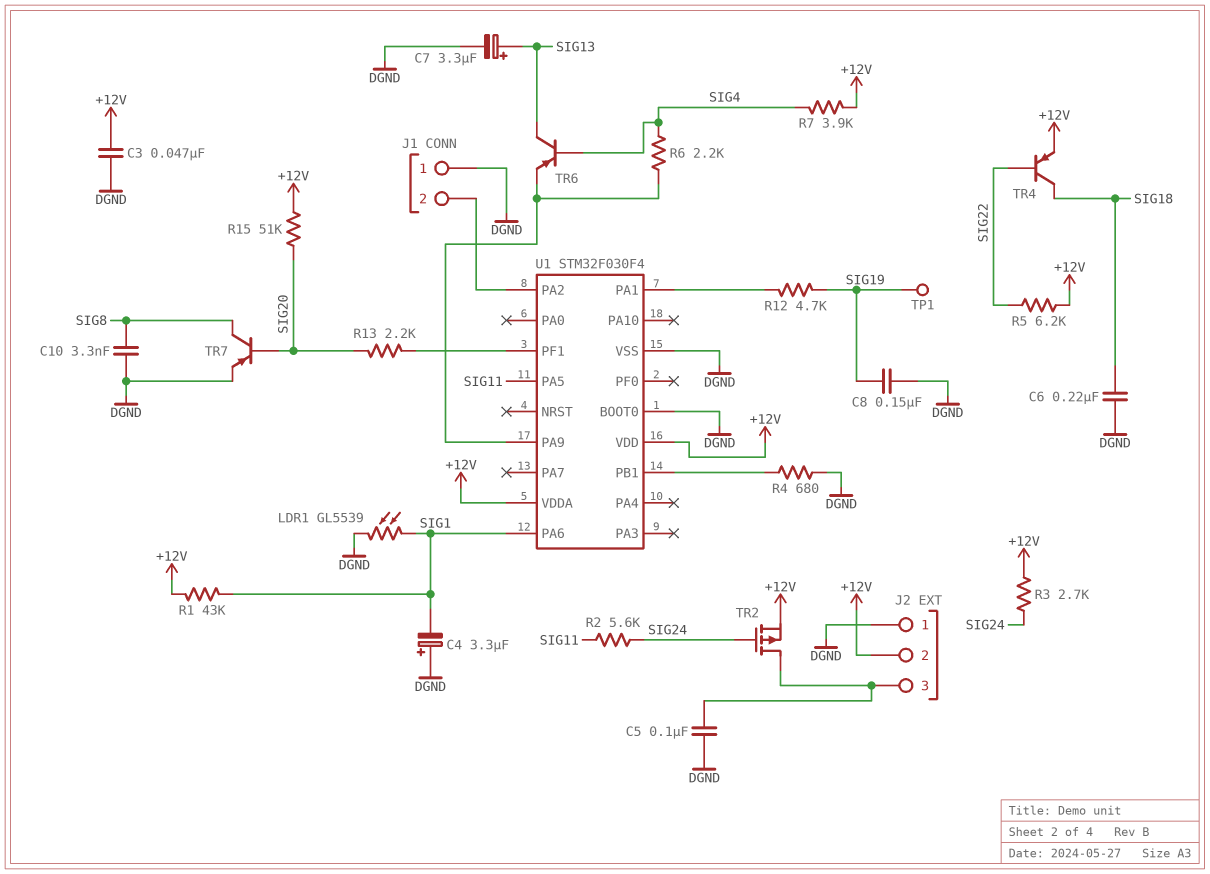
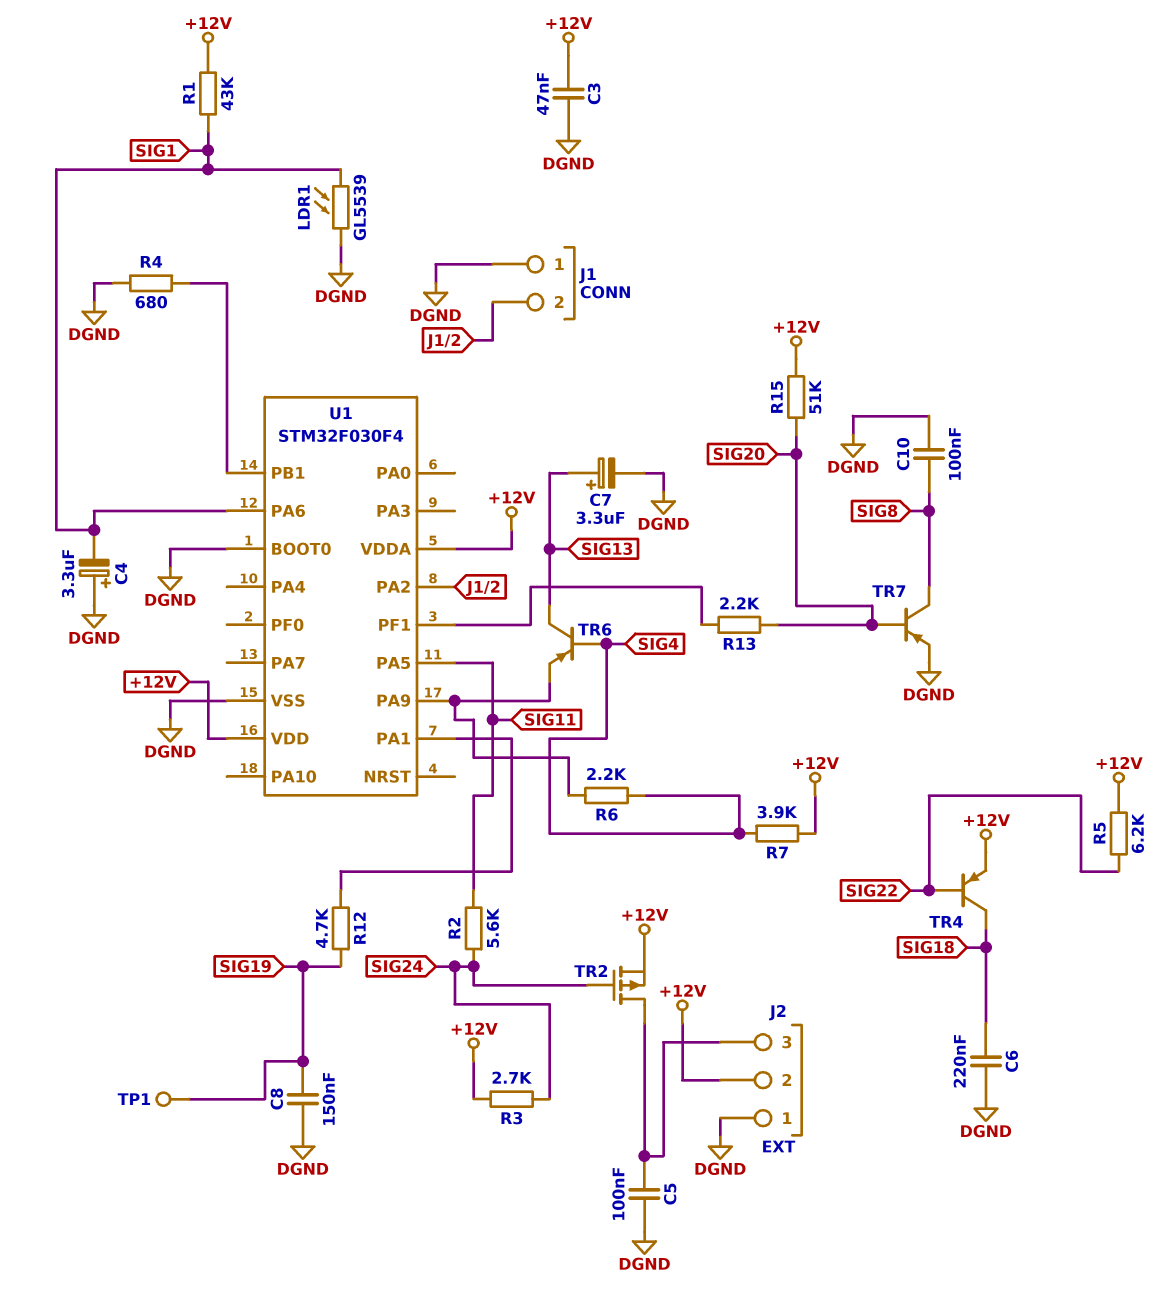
C10: 3.3nF (DGND, SIG8) -> 100nF (DGND, SIG8)

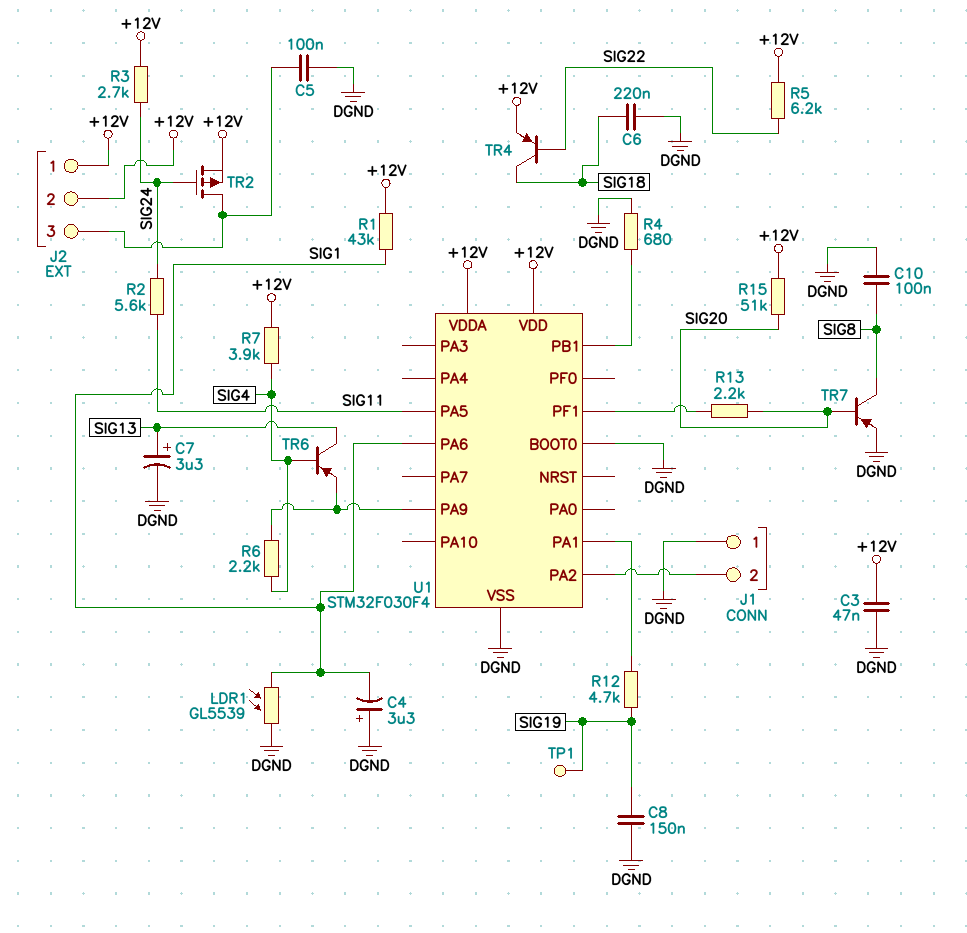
J2 pin 1: DGND -> +12V

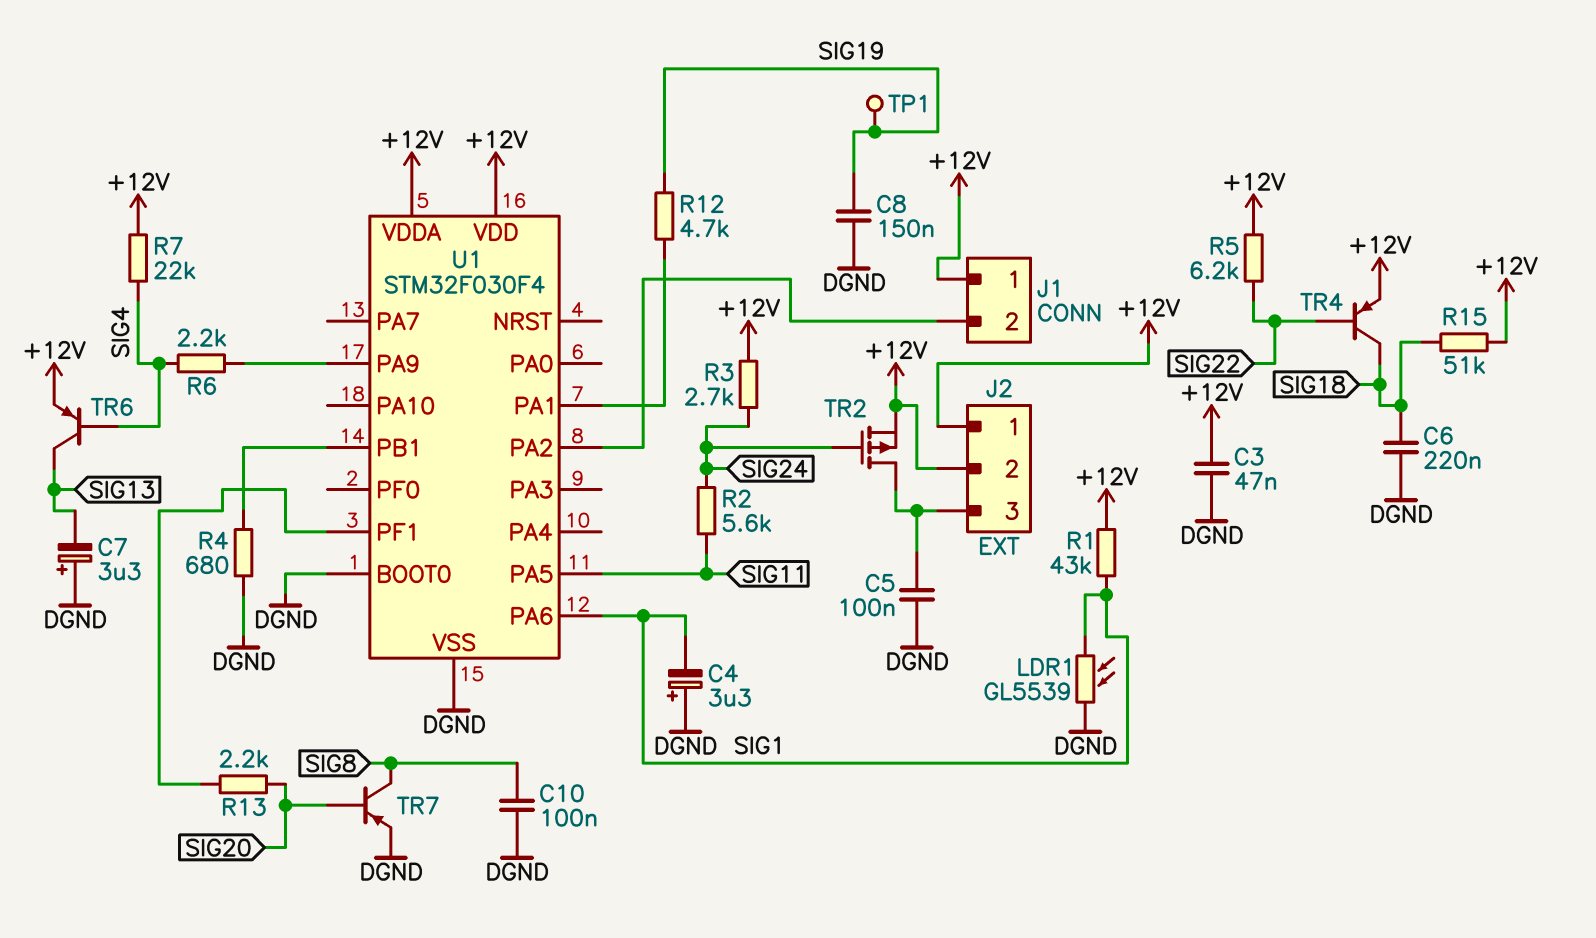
C7: 3.3uF (plus SIG13, minus DGND) -> 3.3uF (plus DGND, minus SIG13)
J1 pin 1: DGND -> +12V
R7: 3.9k (+12V, SIG4) -> 22k (+12V, SIG4)
R15: 51k (+12V, SIG20) -> 51k (+12V, SIG18)
TR6: PNP (B SIG4, C SIG13, E U1/PA9) -> PNP (B SIG4, C SIG13, E +12V)

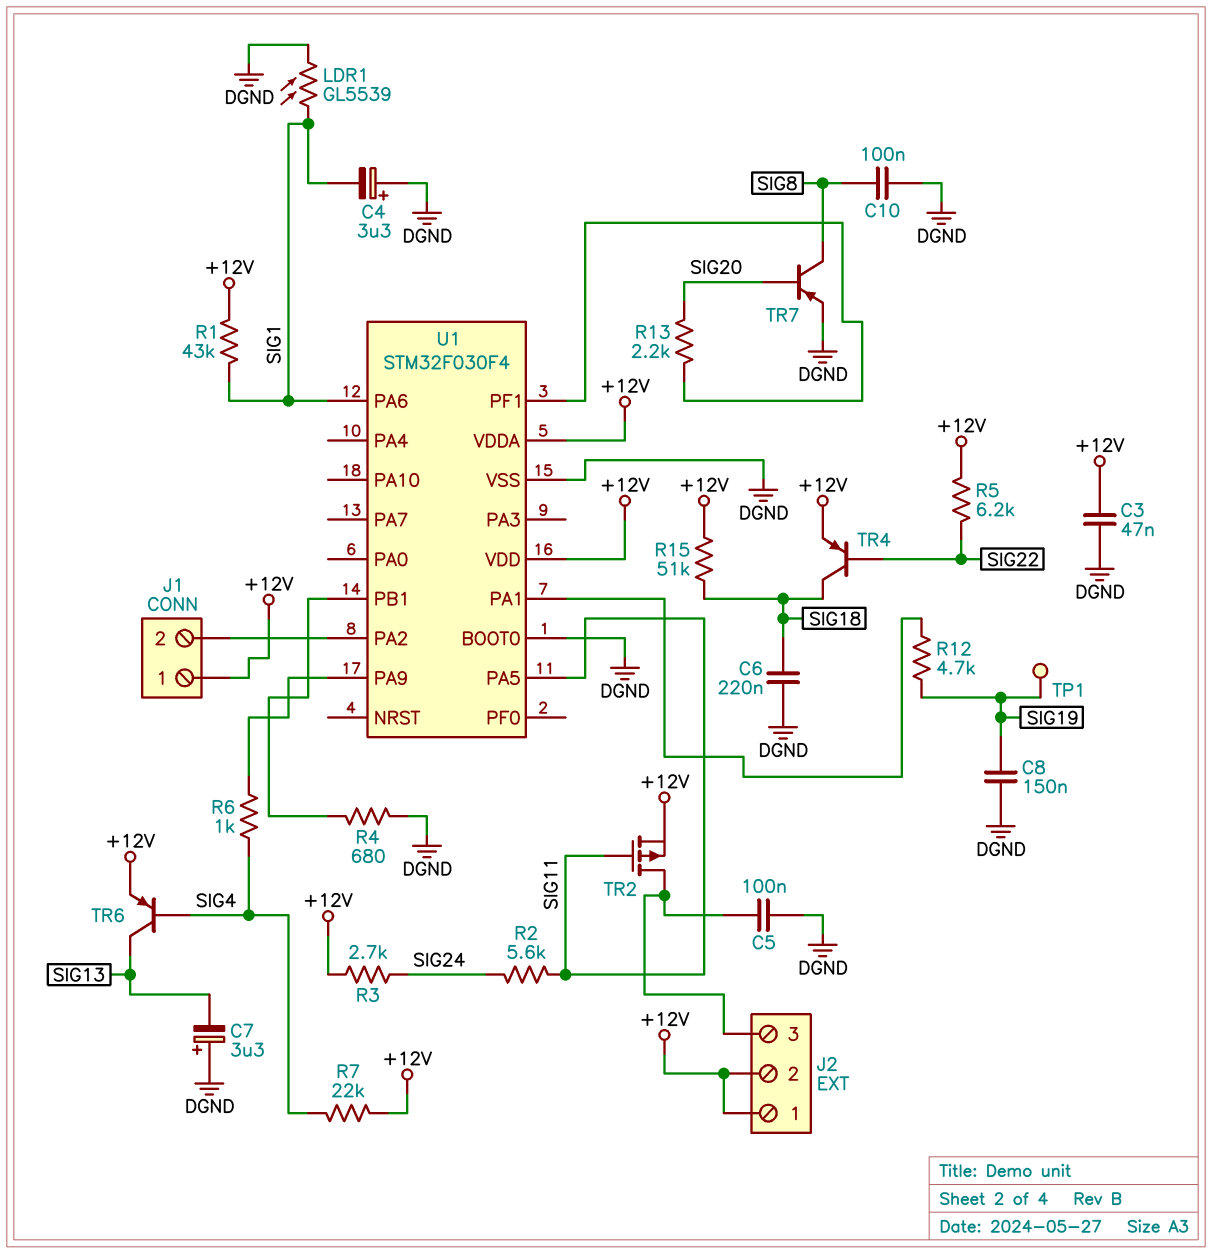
R6: 2.2k (SIG4, U1/PA9) -> 1k (SIG4, U1/PA9)
TR2: PMOS (G SIG24, D J2/3, S +12V) -> PMOS (G SIG11, D J2/3, S +12V)

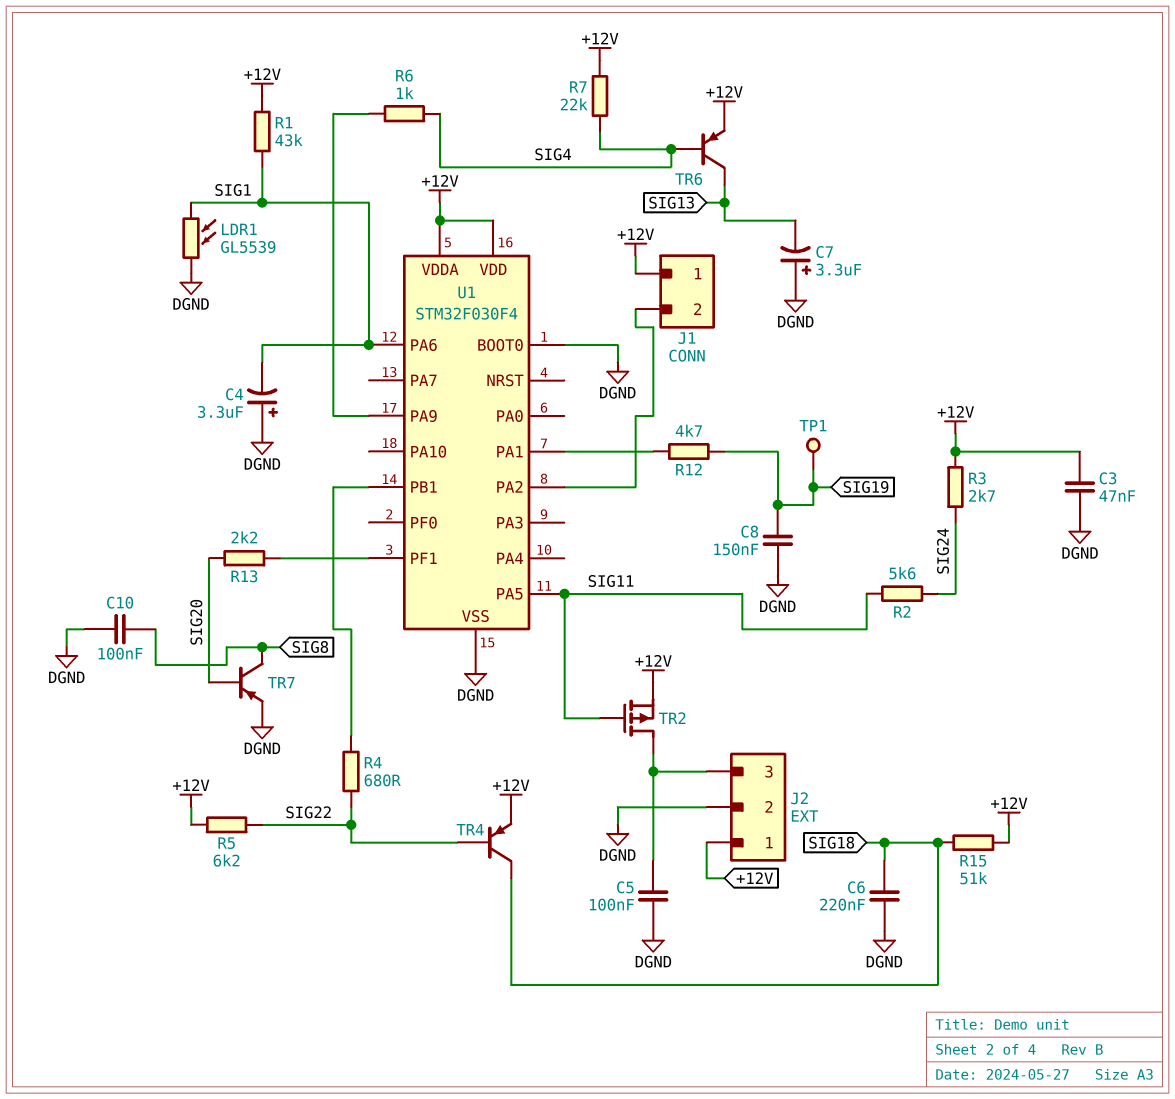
J2 pin 2: +12V -> DGND
R4: 680 (DGND, U1/PB1) -> 680 (SIG22, U1/PB1)

